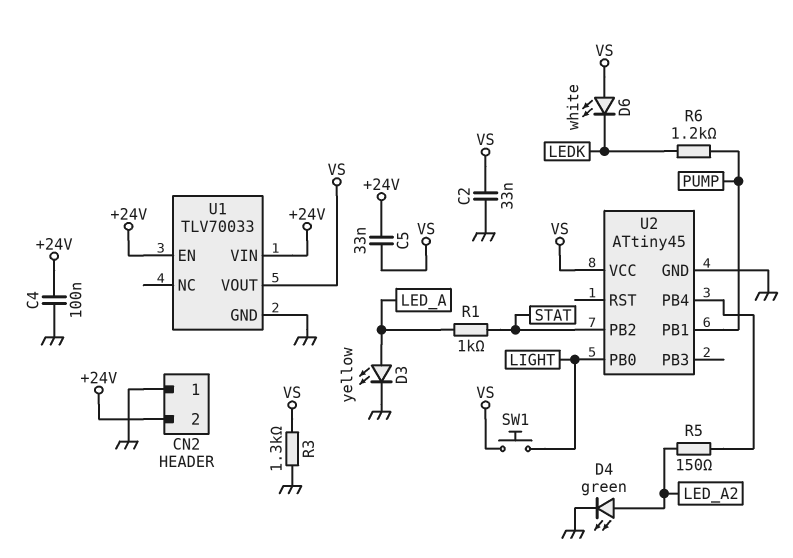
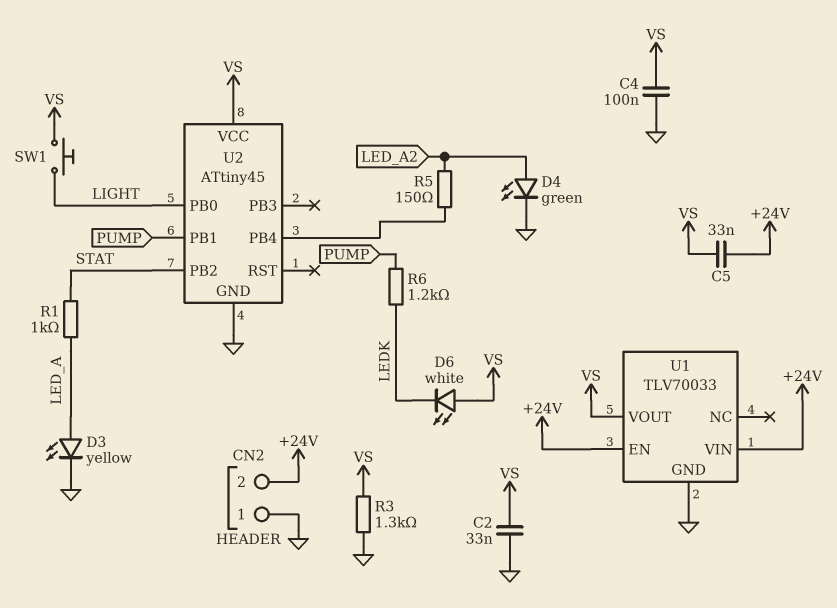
C4: 100nF (+24V, GND) -> 100nF (GND, VS)

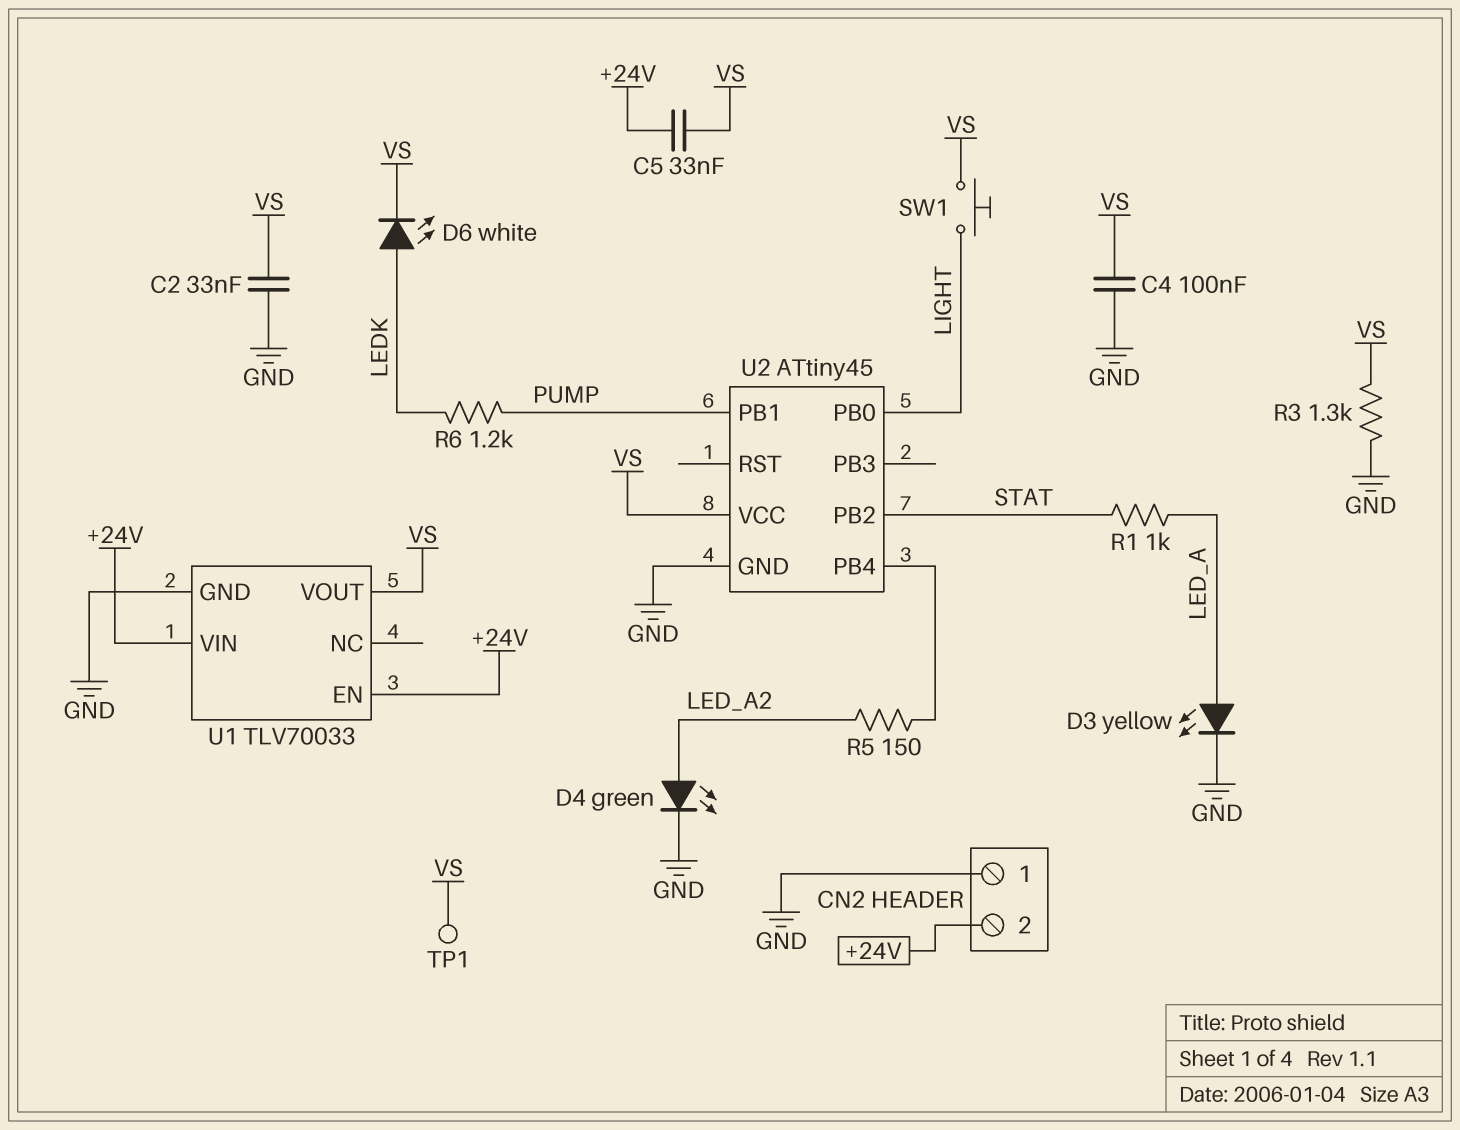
D6: LED white (A VS, K LEDK) -> LED white (A LEDK, K VS)
TP1: none -> test point (VS)

